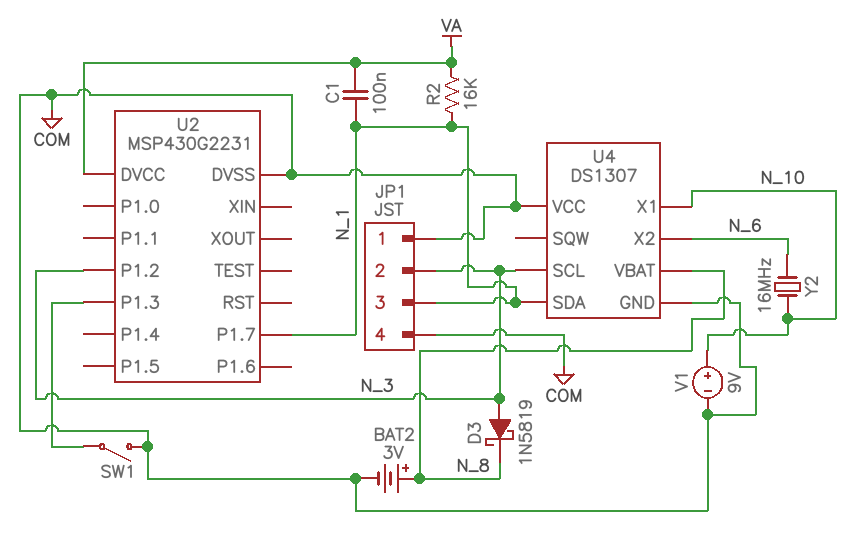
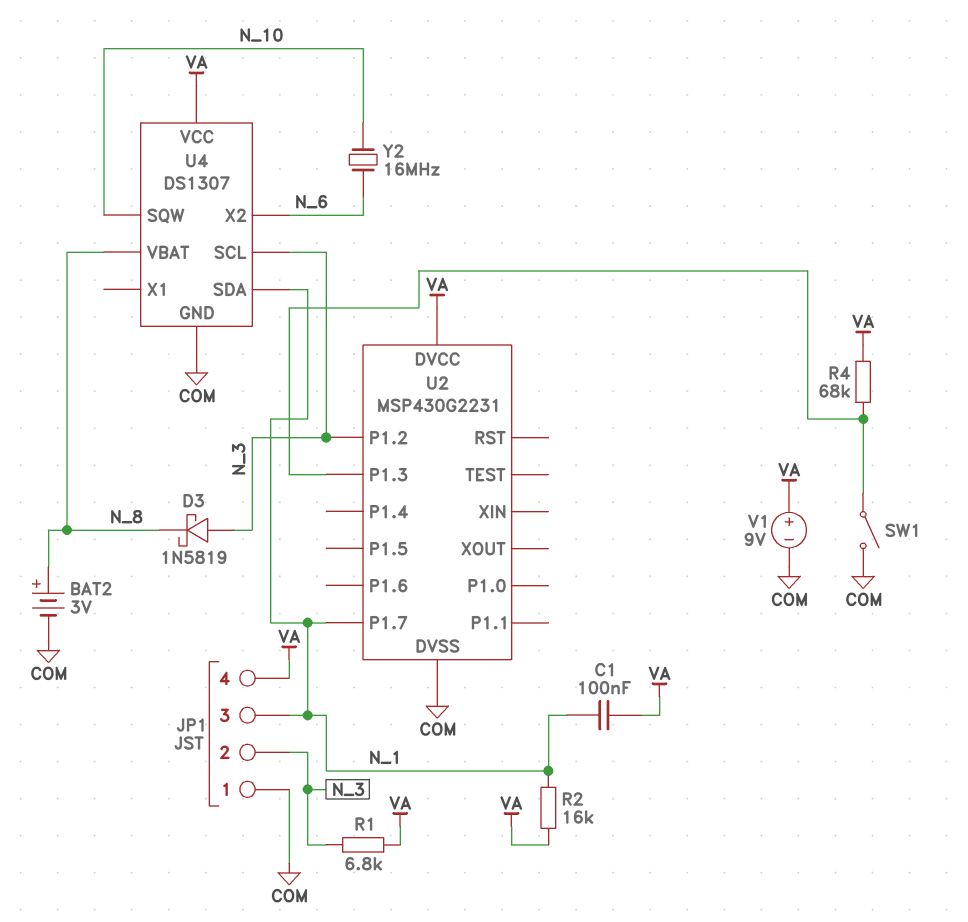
JP1 pin 4: COM -> VA
R1: none -> 6.8k (N_3, VA)
R4: none -> 68k (U2/P1.3, VA)
U4 pin SQW: none -> N_10
U4 pin VCC: COM -> VA
U4 pin X1: N_10 -> none
V1: 9V (plus N_10, minus COM) -> 9V (plus VA, minus COM)

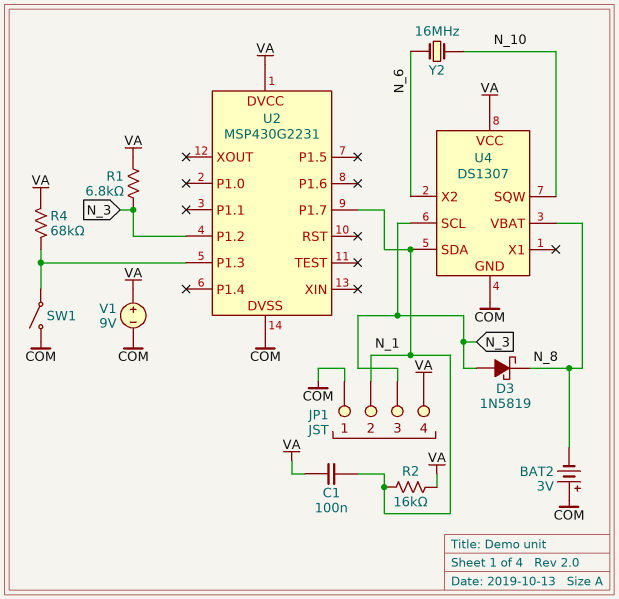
BAT2: 3V (plus N_8, minus COM) -> 3V (plus COM, minus N_8)
JP1 pin 2: N_3 -> N_1
JP1 pin 3: N_1 -> N_3

